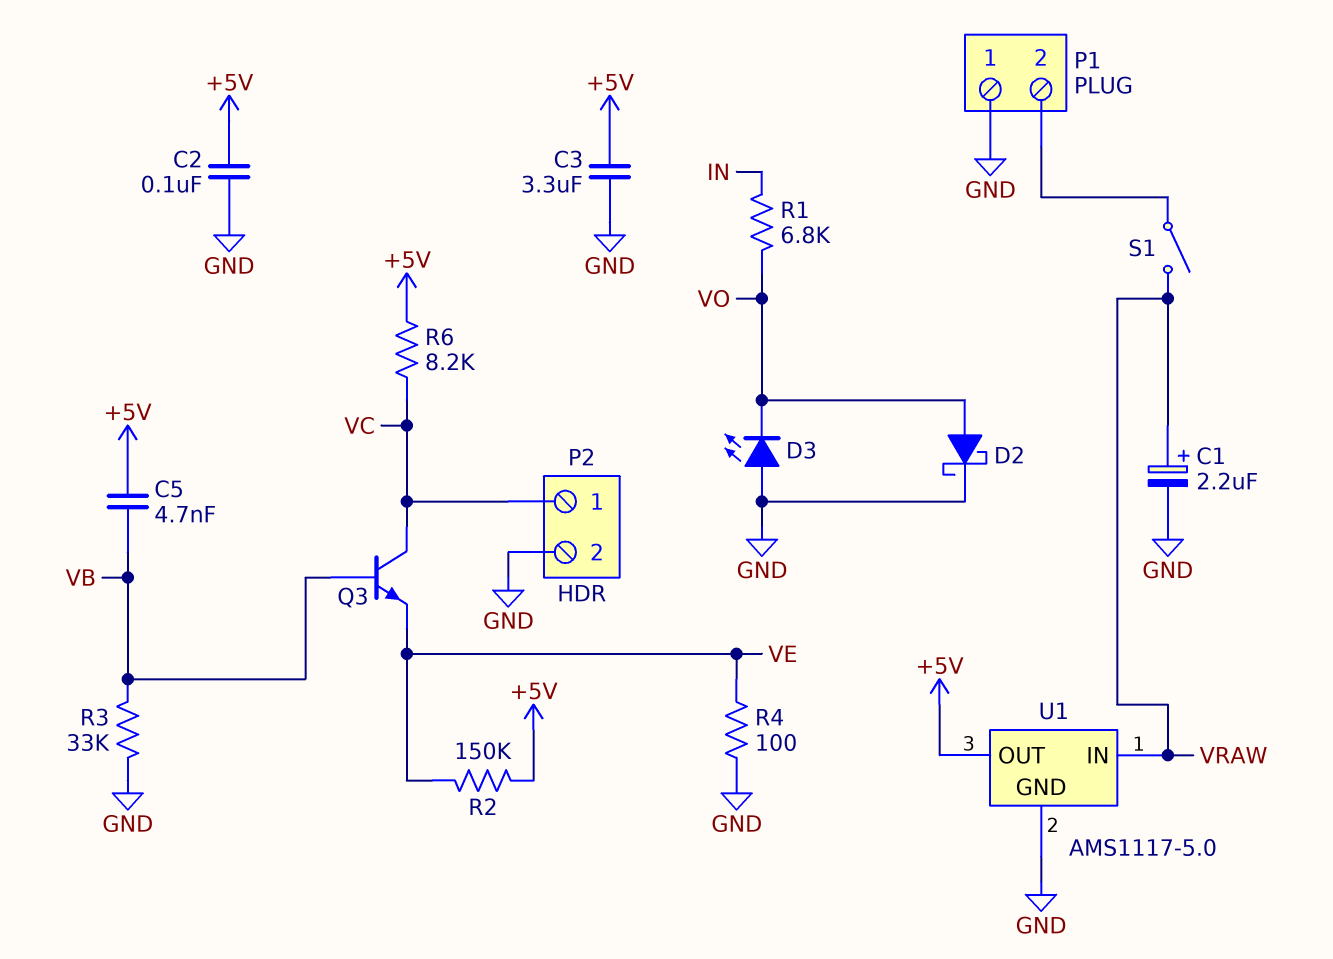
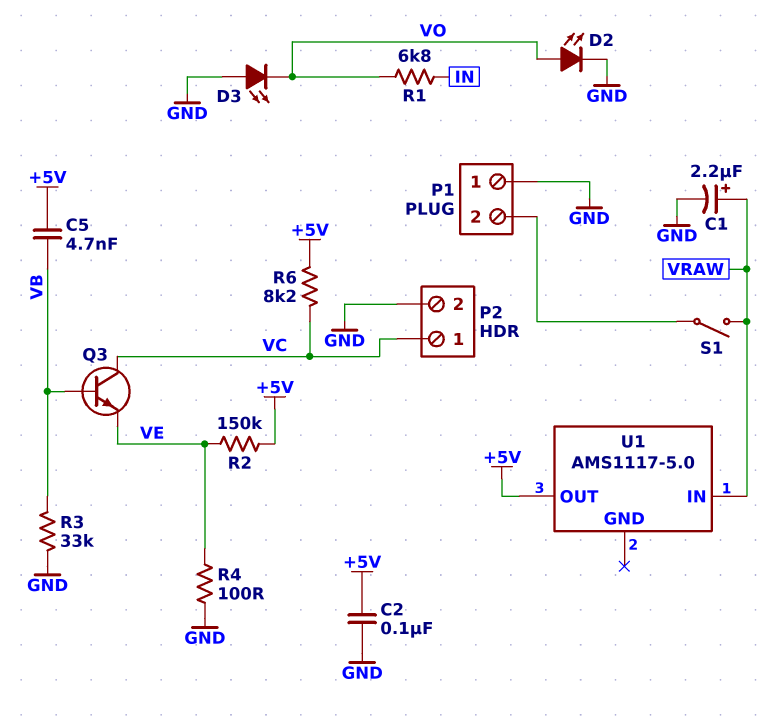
C3: 3.3uF (+5V, GND) -> none
D2: schottky (A VO, K GND) -> LED (A VO, K GND)
U1 pin GND: GND -> none

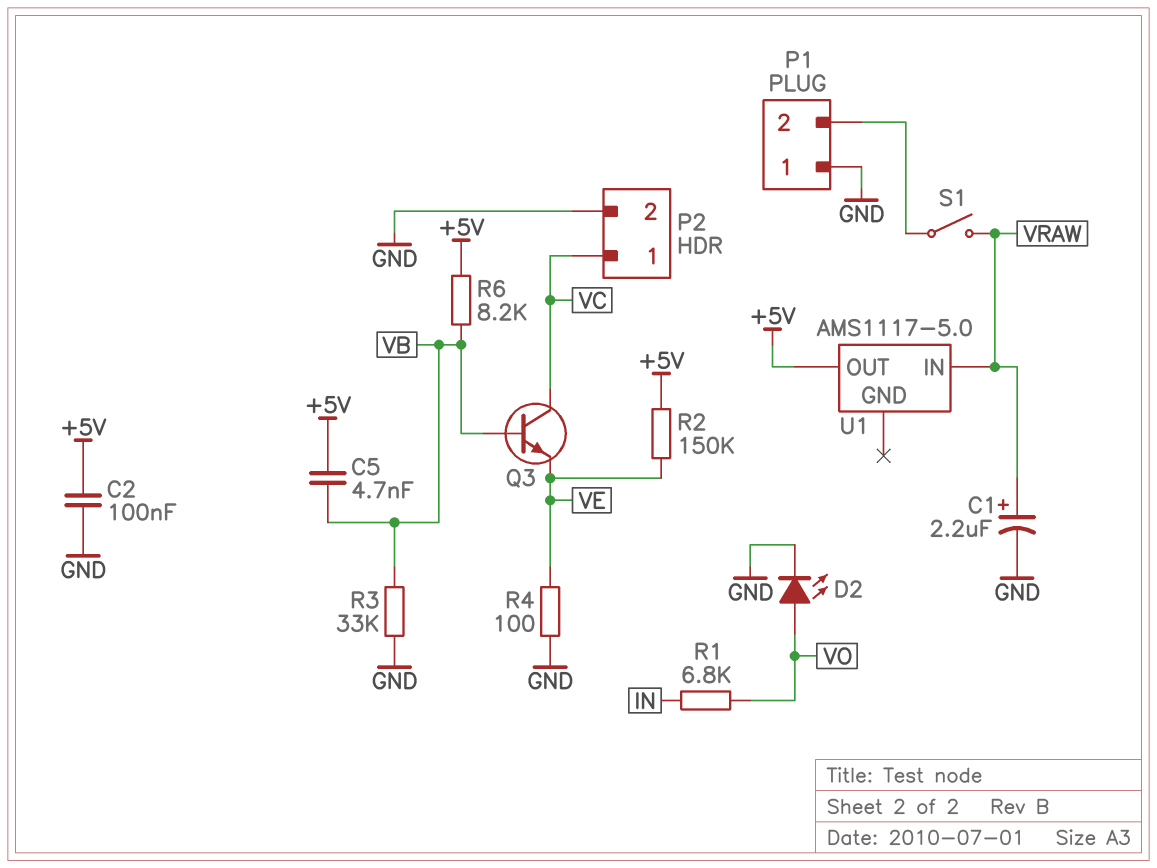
D3: LED (A GND, K VO) -> none
R6: 8.2k (+5V, VC) -> 8.2k (+5V, VB)

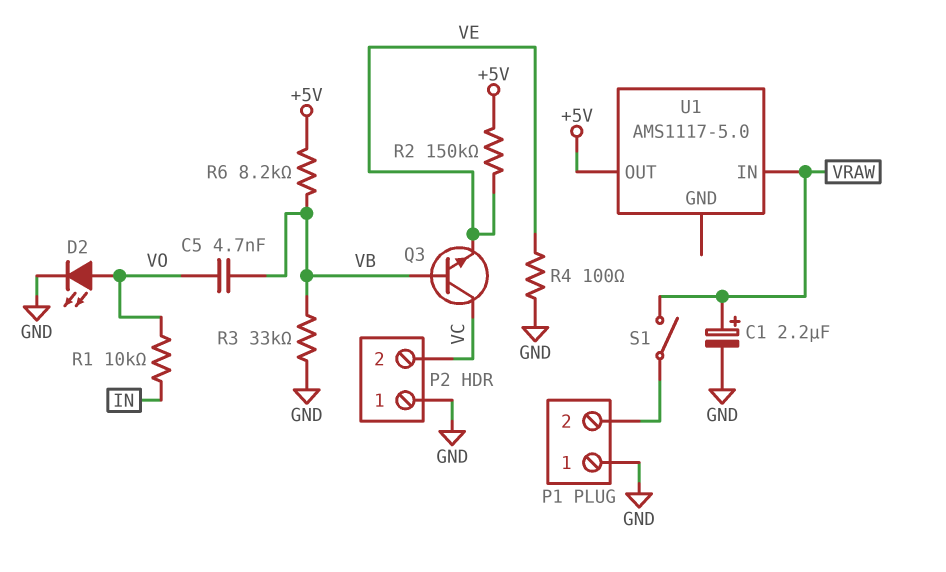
C2: 100nF (+5V, GND) -> none
C5: 4.7nF (+5V, VB) -> 4.7nF (VB, VO)
P2 pin 1: VC -> GND
P2 pin 2: GND -> VC
R1: 6.8k (IN, VO) -> 10k (IN, VO)

